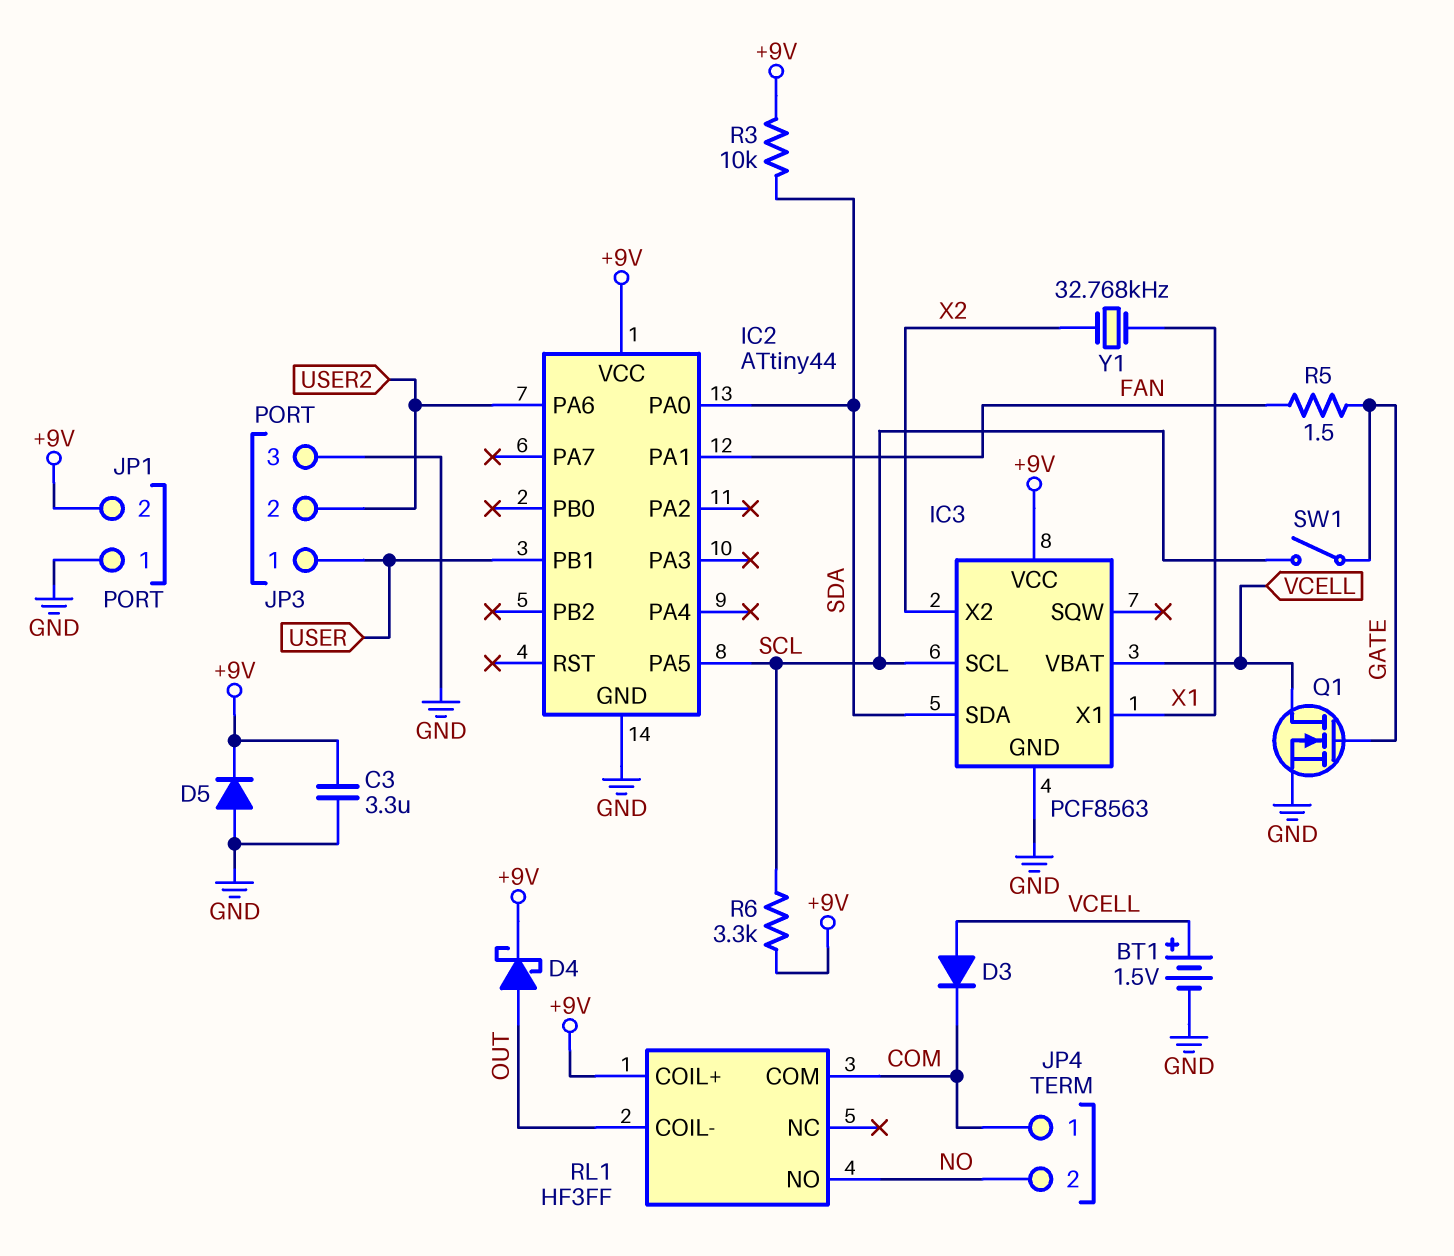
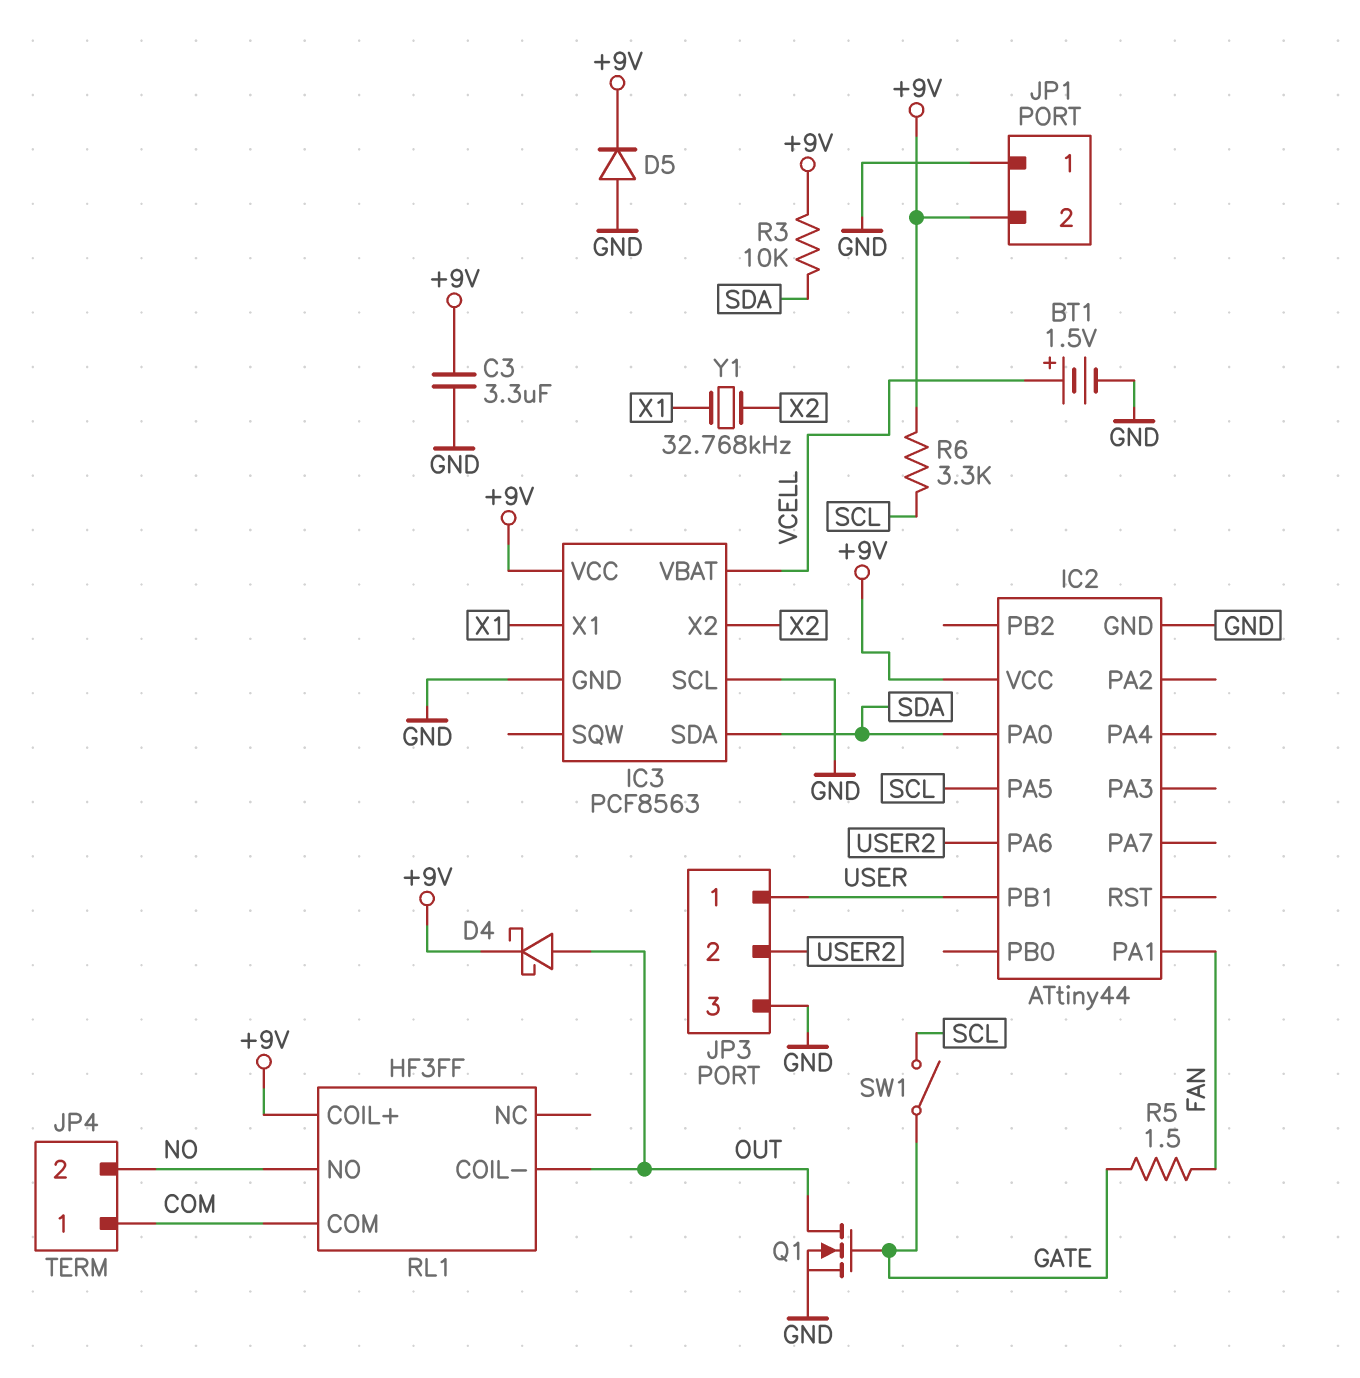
D3: diode (A VCELL, K COM) -> none
IC3 pin SCL: SCL -> GND
Q1: NMOS (G GATE, D VCELL, S GND) -> NMOS (G GATE, D OUT, S GND)

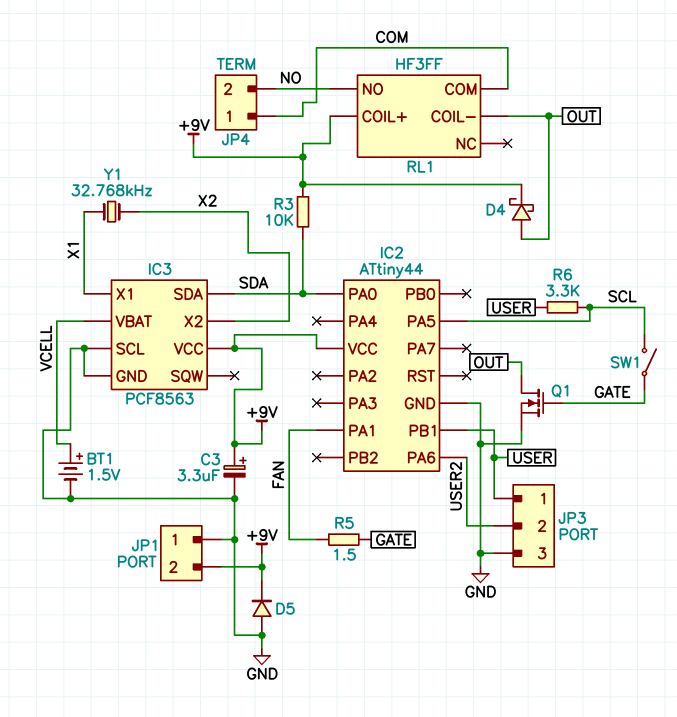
C3: 3.3uF (+9V, GND) -> 3.3uF (plus +9V, minus GND)
R6: 3.3k (+9V, SCL) -> 3.3k (SCL, USER)

